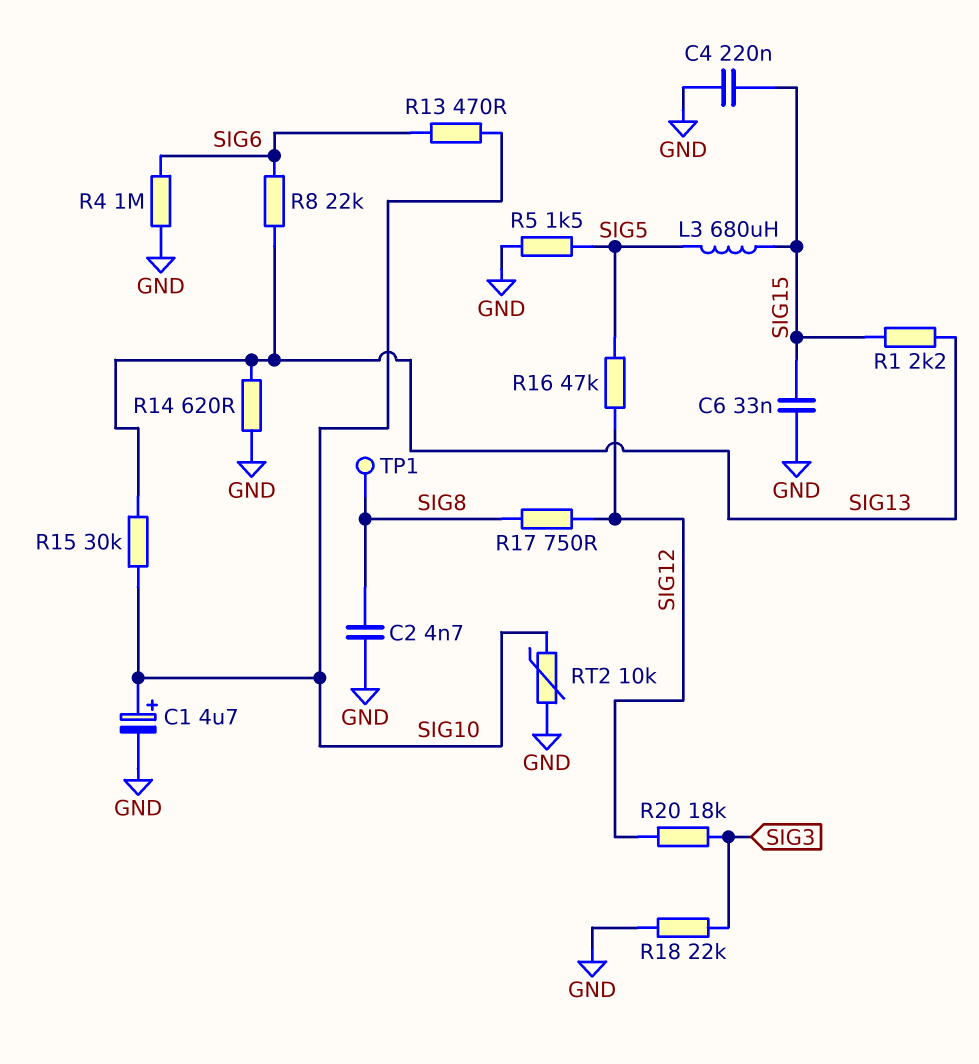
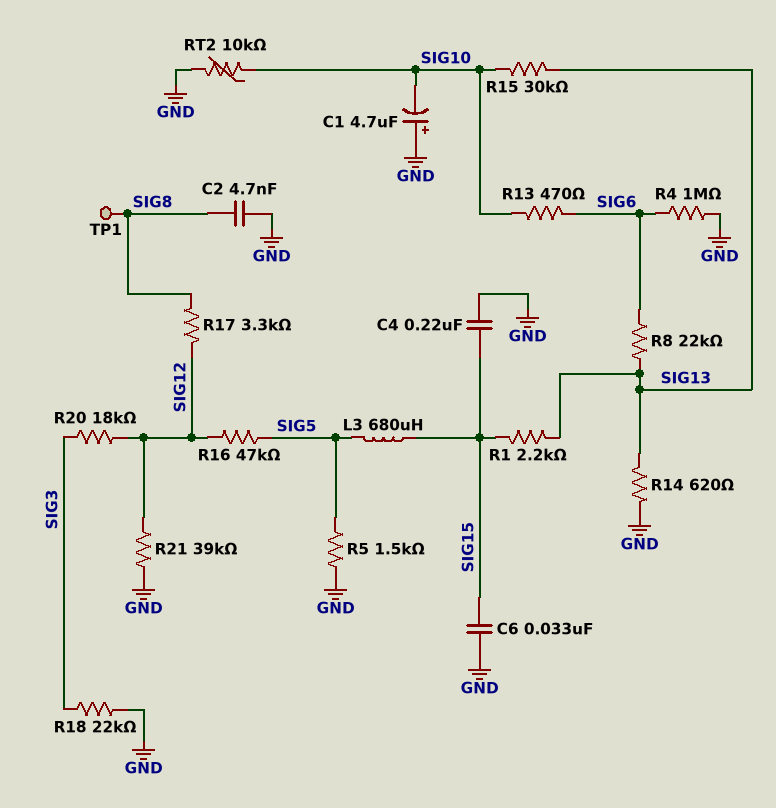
C1: 4.7uF (plus SIG10, minus GND) -> 4.7uF (plus GND, minus SIG10)
R17: 750 (SIG8, SIG12) -> 3.3k (SIG8, SIG12)
R21: none -> 39k (GND, SIG12)

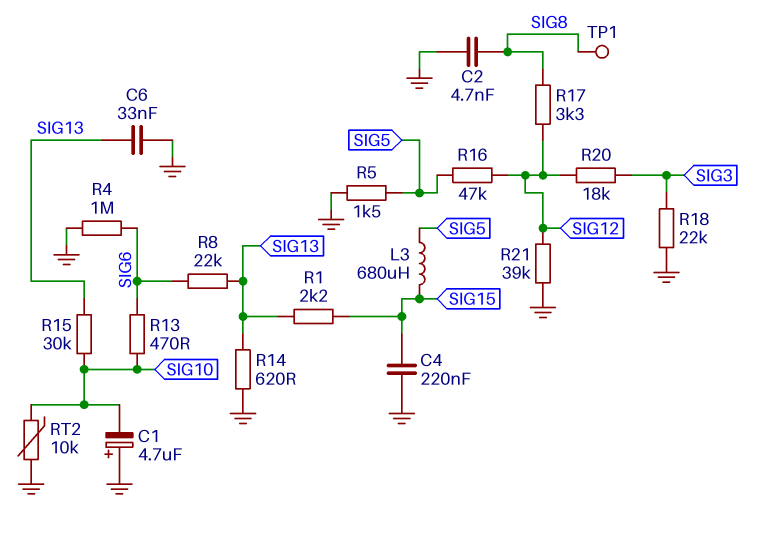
C6: 33nF (GND, SIG15) -> 33nF (GND, SIG13)

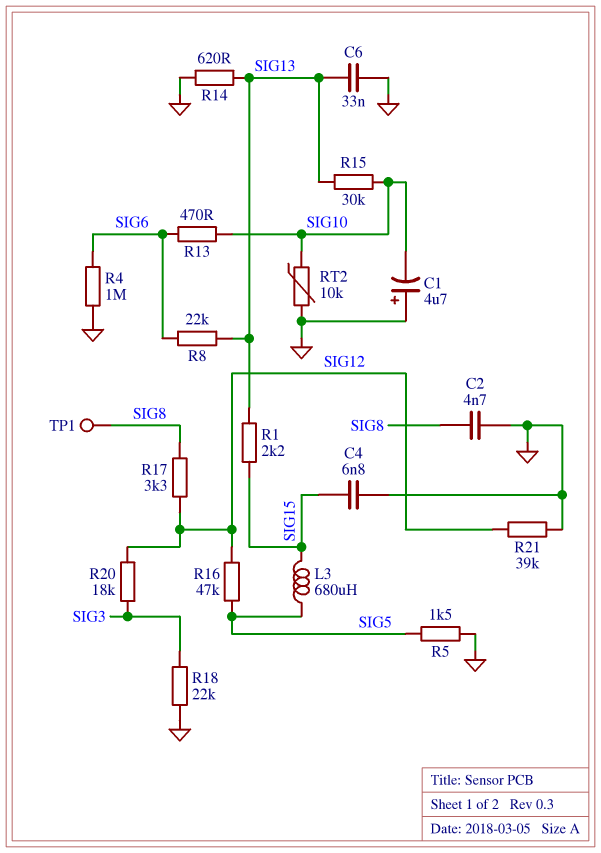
C4: 220nF (GND, SIG15) -> 6.8nF (GND, SIG15)

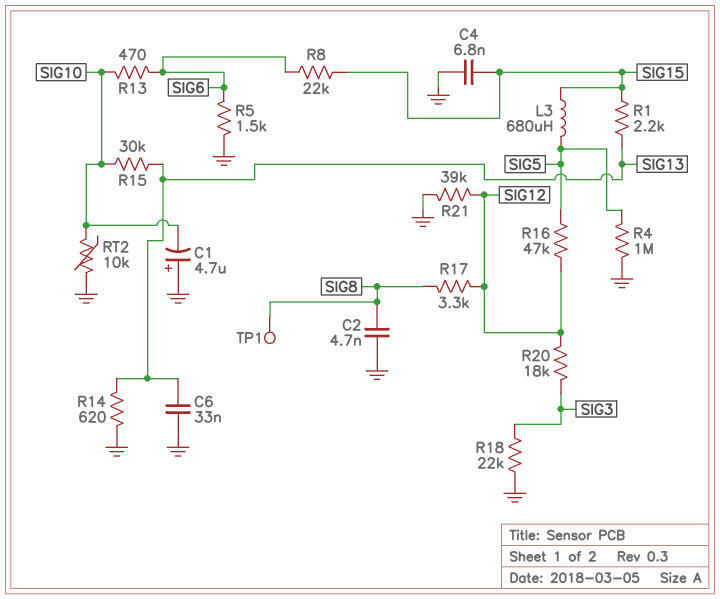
R4: 1M (GND, SIG6) -> 1M (GND, SIG5)
R5: 1.5k (GND, SIG5) -> 1.5k (GND, SIG6)
R8: 22k (SIG6, SIG13) -> 22k (SIG6, SIG15)

